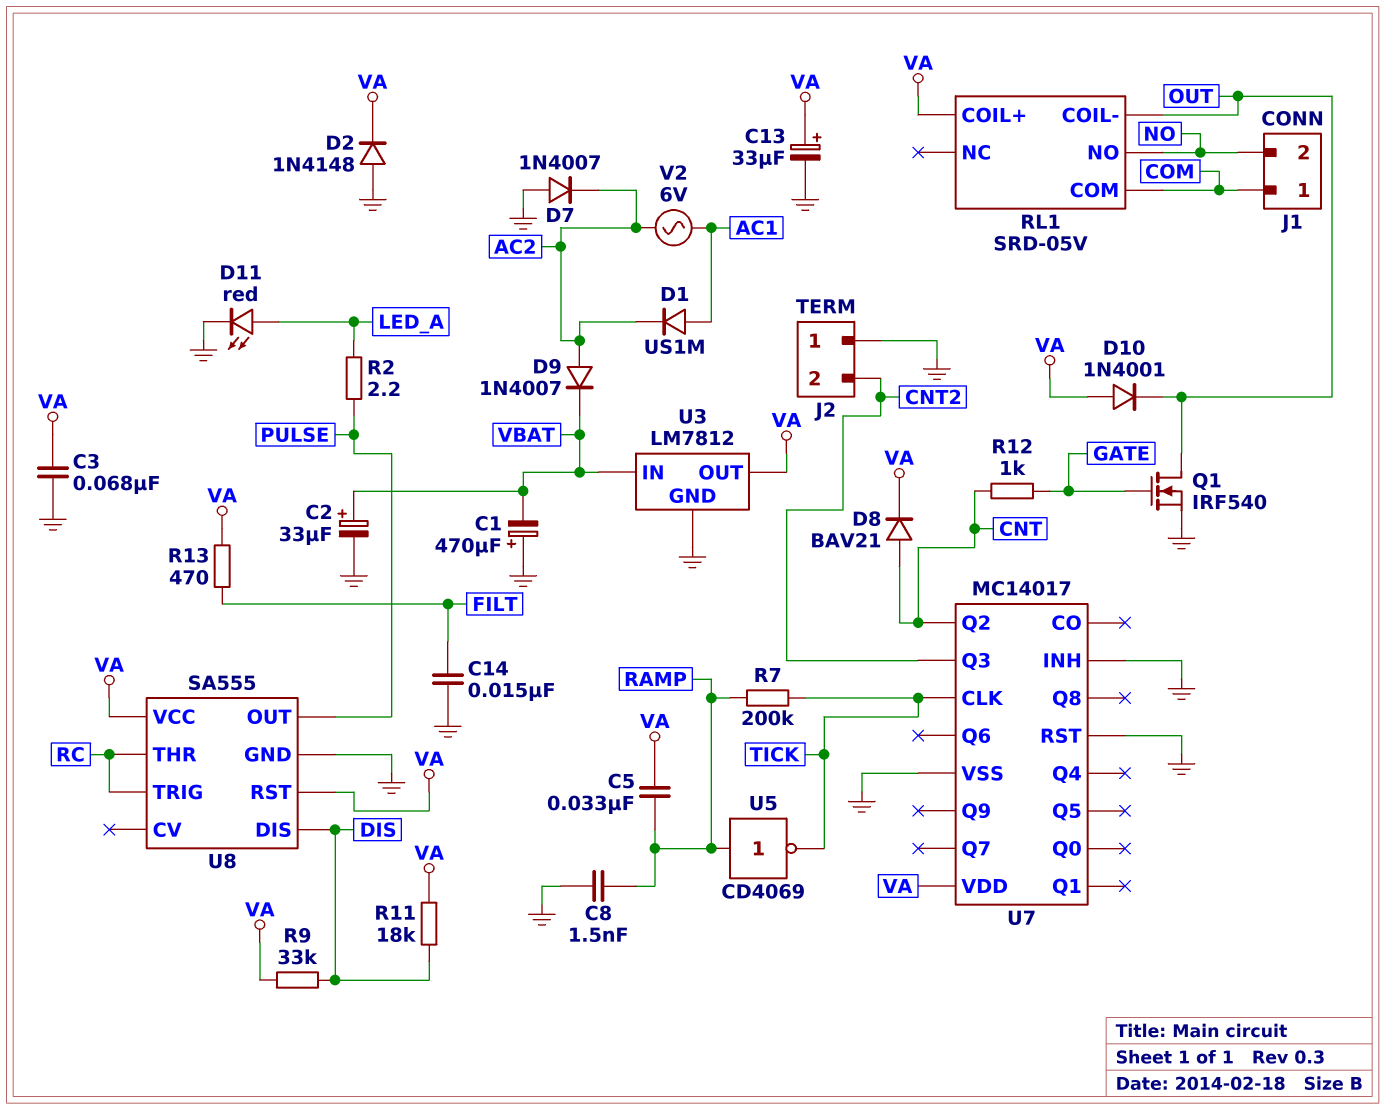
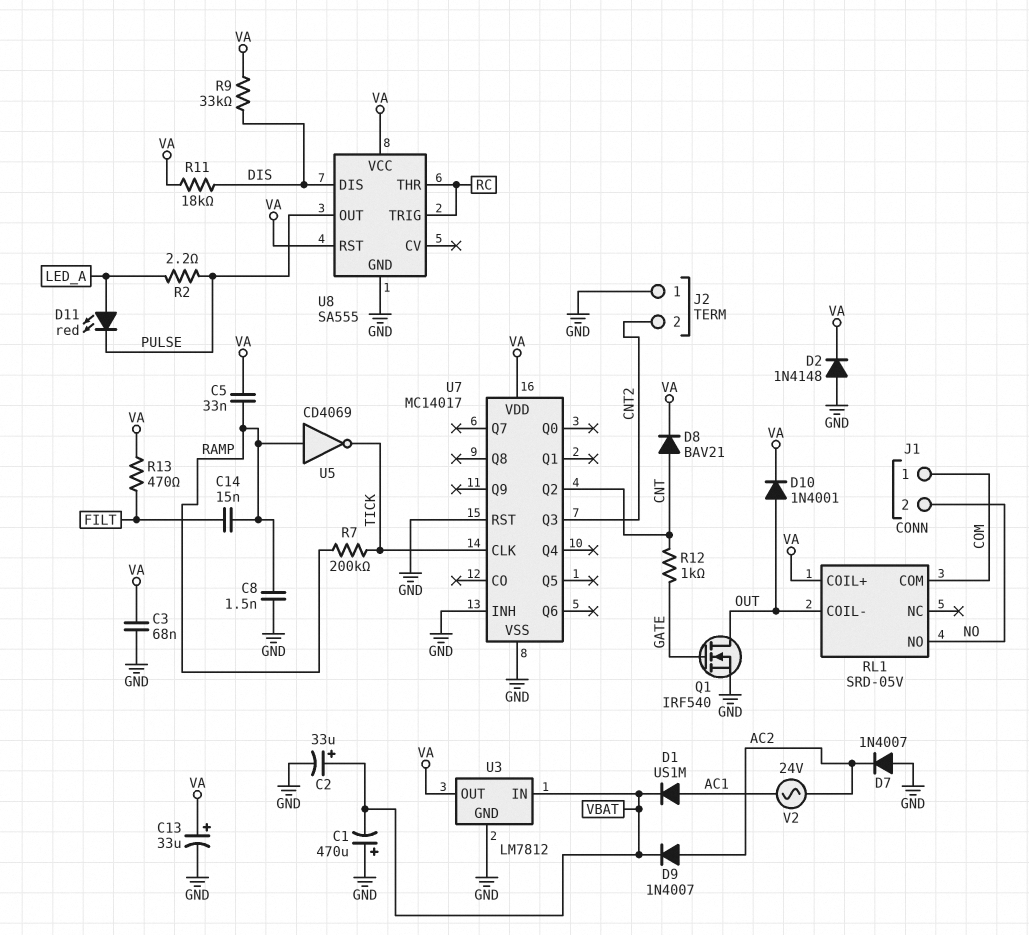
C14: 15nF (FILT, GND) -> 15nF (FILT, RAMP)
D1: diode US1M (A AC1, K AC2) -> diode US1M (A AC1, K VBAT)
D10: diode 1N4001 (A VA, K OUT) -> diode 1N4001 (A OUT, K VA)
D11: LED red (A LED_A, K GND) -> LED red (A LED_A, K PULSE)
V2: AC 6V (AC1, AC2) -> AC 24V (AC1, AC2)

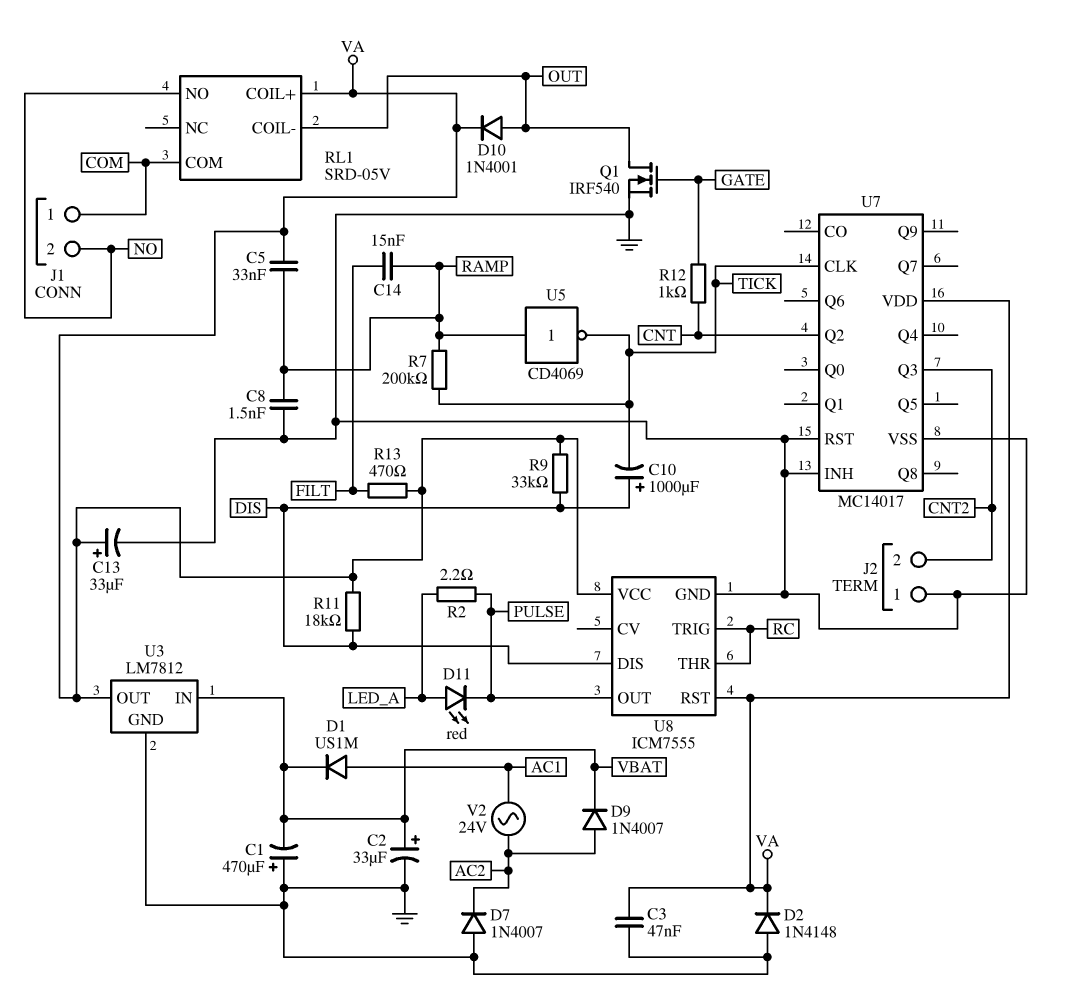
C3: 68nF (GND, VA) -> 47nF (GND, VA)
C10: none -> 1000uF (plus DIS, minus TICK)
D8: diode BAV21 (A CNT, K VA) -> none
U8: SA555 -> ICM7555

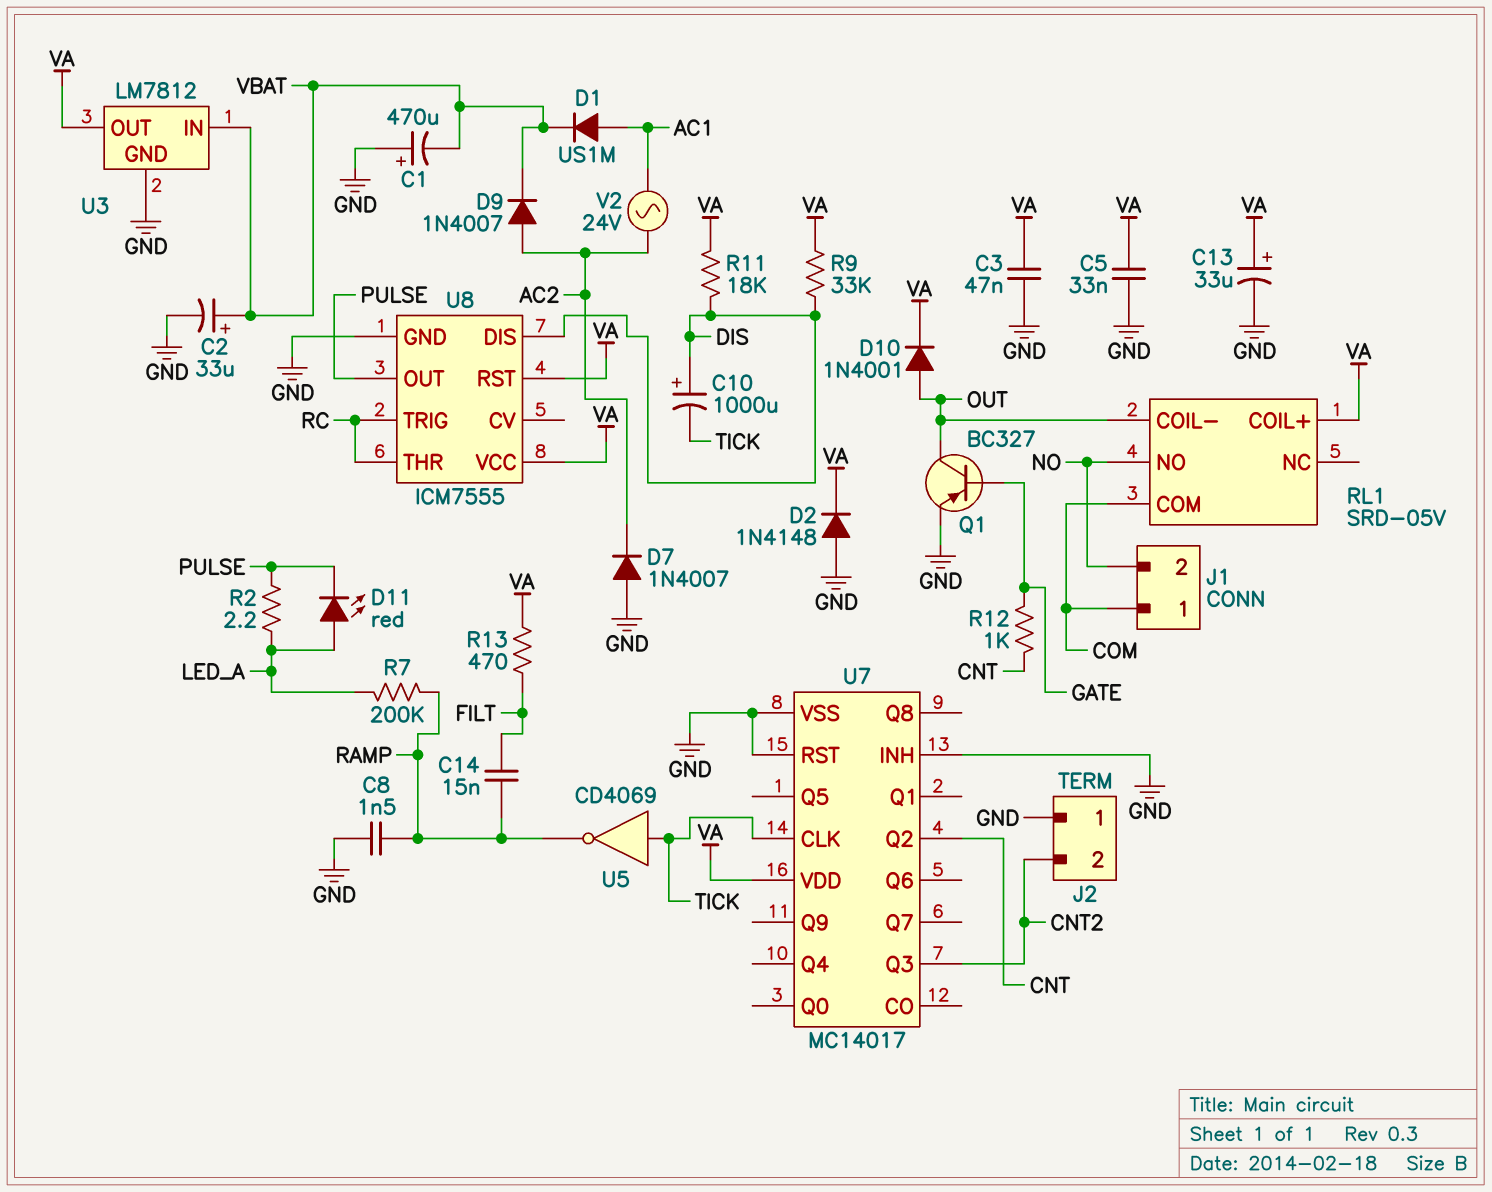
C5: 33nF (RAMP, VA) -> 33nF (GND, VA)
Q1: NMOS IRF540 (G GATE, D OUT, S GND) -> PNP BC327 (B GATE, C OUT, E GND)
R7: 200k (RAMP, TICK) -> 200k (LED_A, RAMP)
U5: NOT CD4069 (in RAMP, out TICK) -> NOT CD4069 (in TICK, out RAMP)

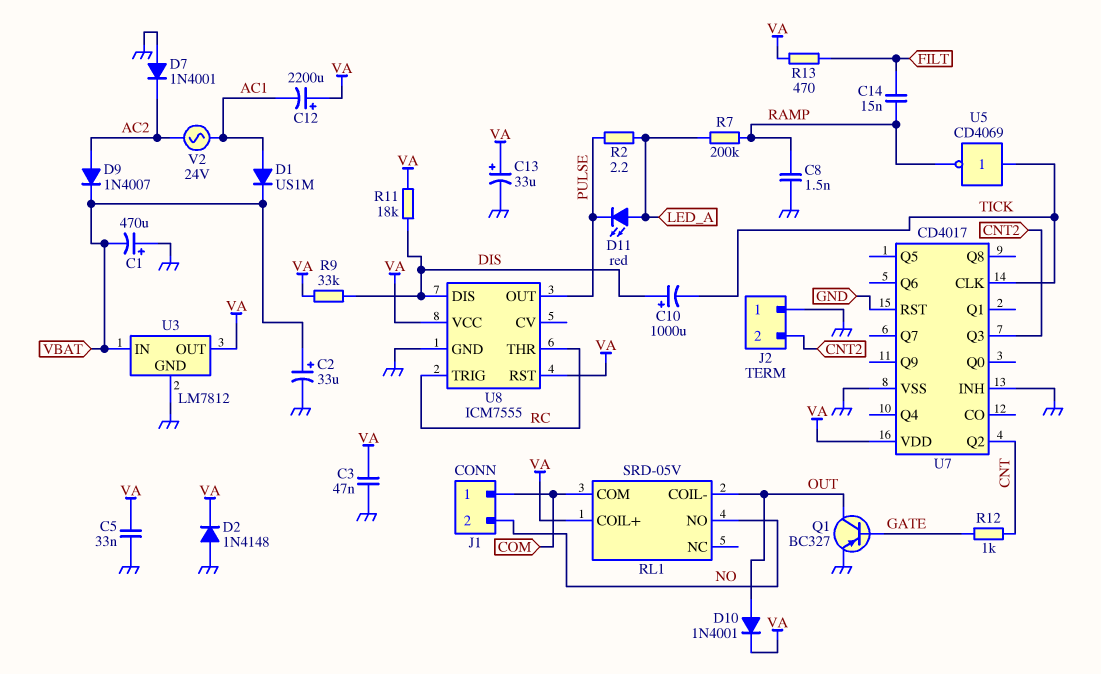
C12: none -> 2200uF (plus VA, minus AC1)
D7: diode 1N4007 (A GND, K AC2) -> diode 1N4001 (A GND, K AC2)
U7: MC14017 -> CD4017

